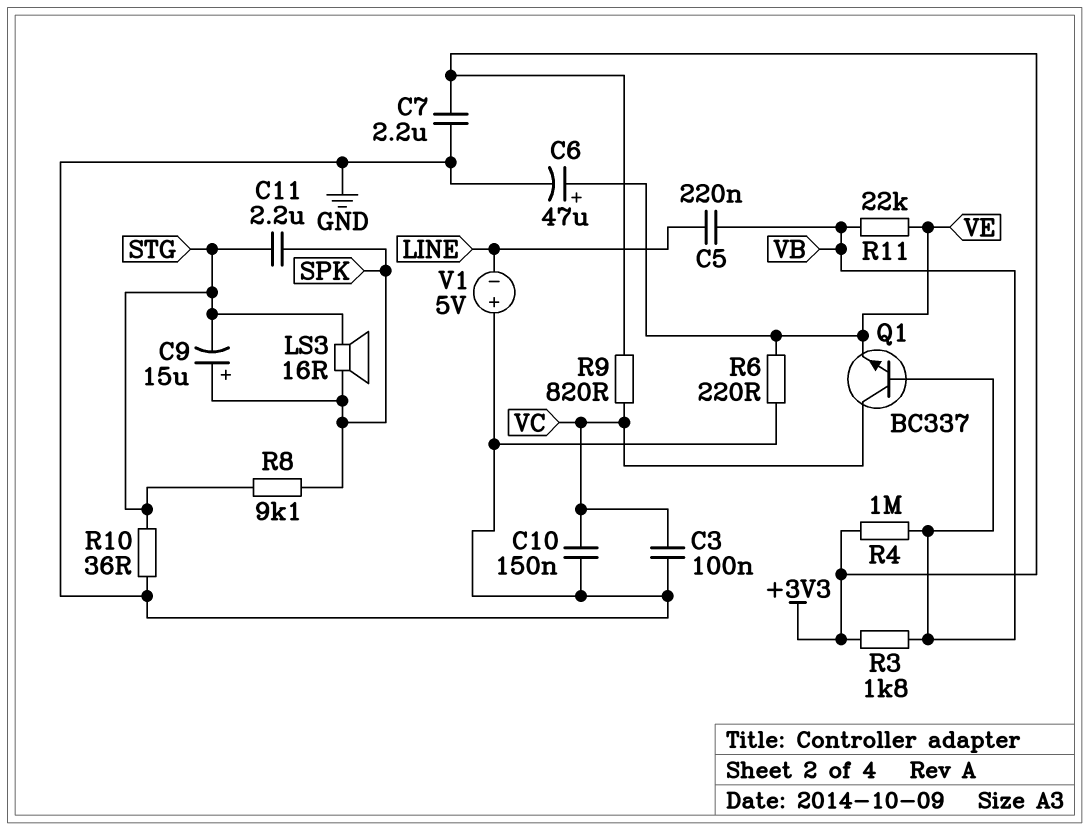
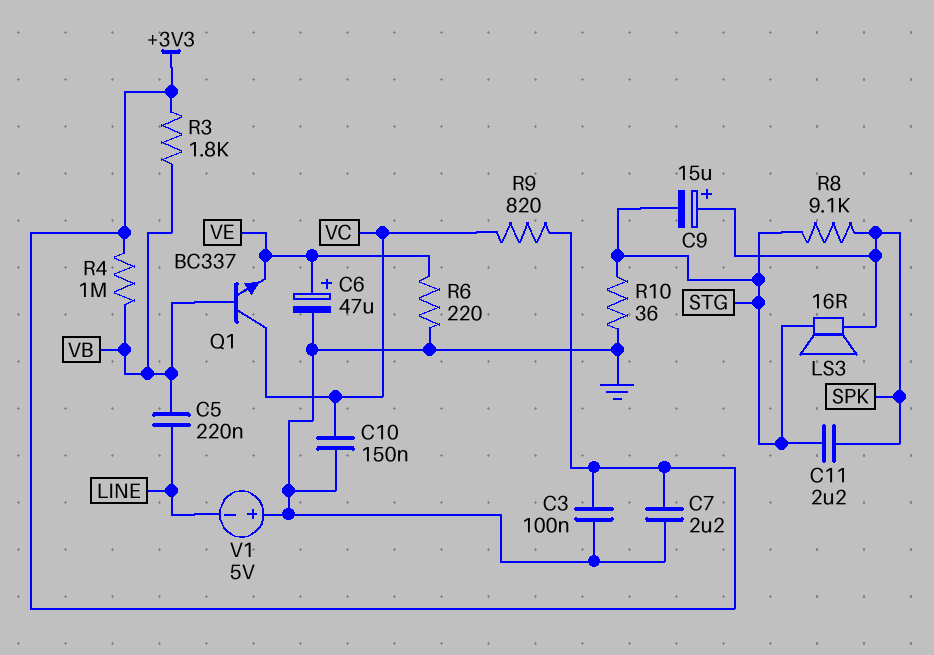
C3: 100nF (GND, VC) -> 100nF (+3V3, GND)
R11: 22k (VB, VE) -> none

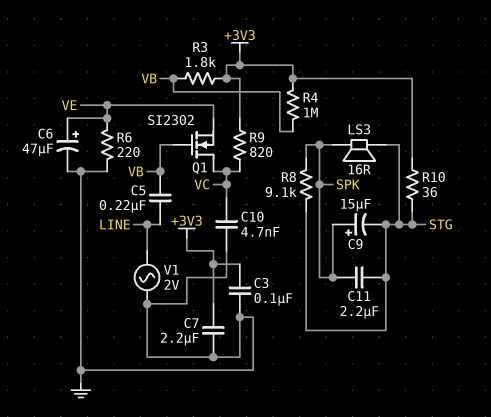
C10: 150nF (GND, VC) -> 4.7nF (GND, VC)
Q1: NPN BC337 (B VB, C VC, E VE) -> NMOS SI2302 (G VB, D VC, S VE)
R10: 36 (GND, STG) -> 36 (+3V3, STG)
V1: 5V (plus GND, minus LINE) -> AC 2V (GND, LINE)

